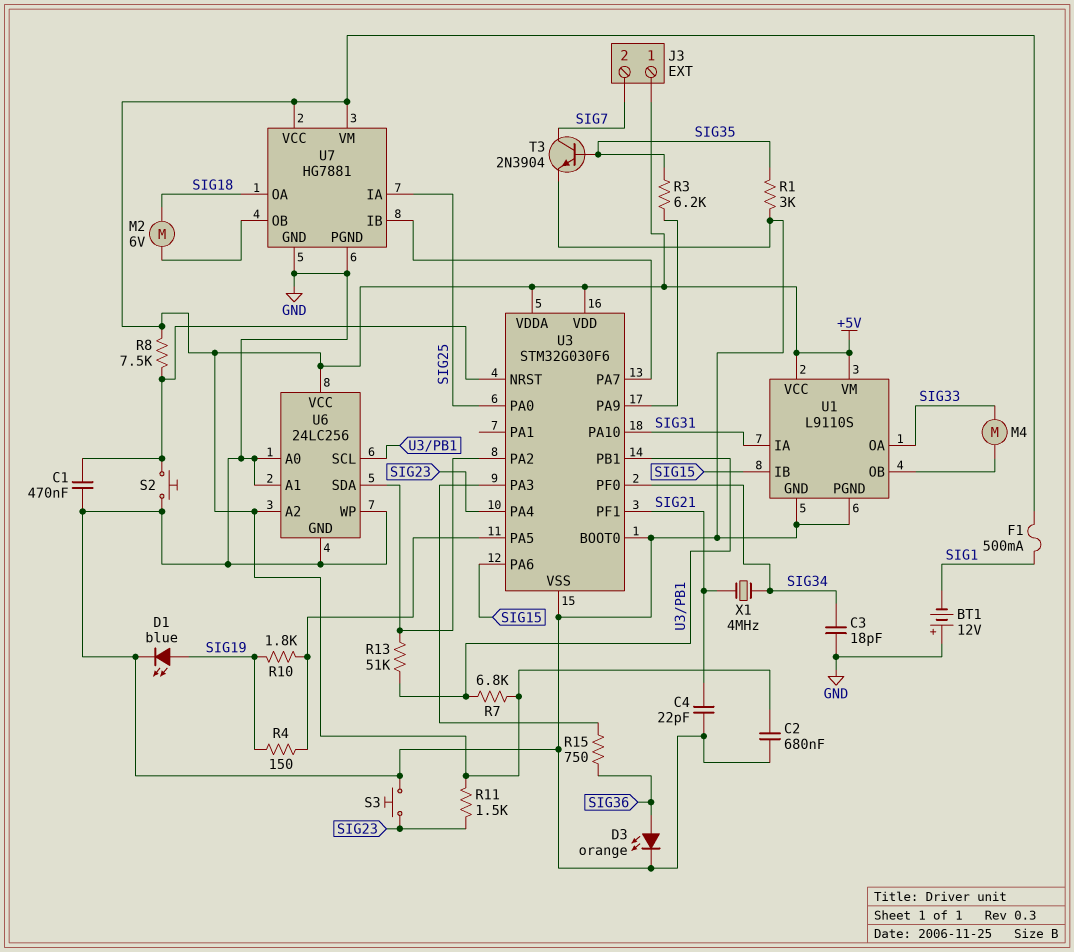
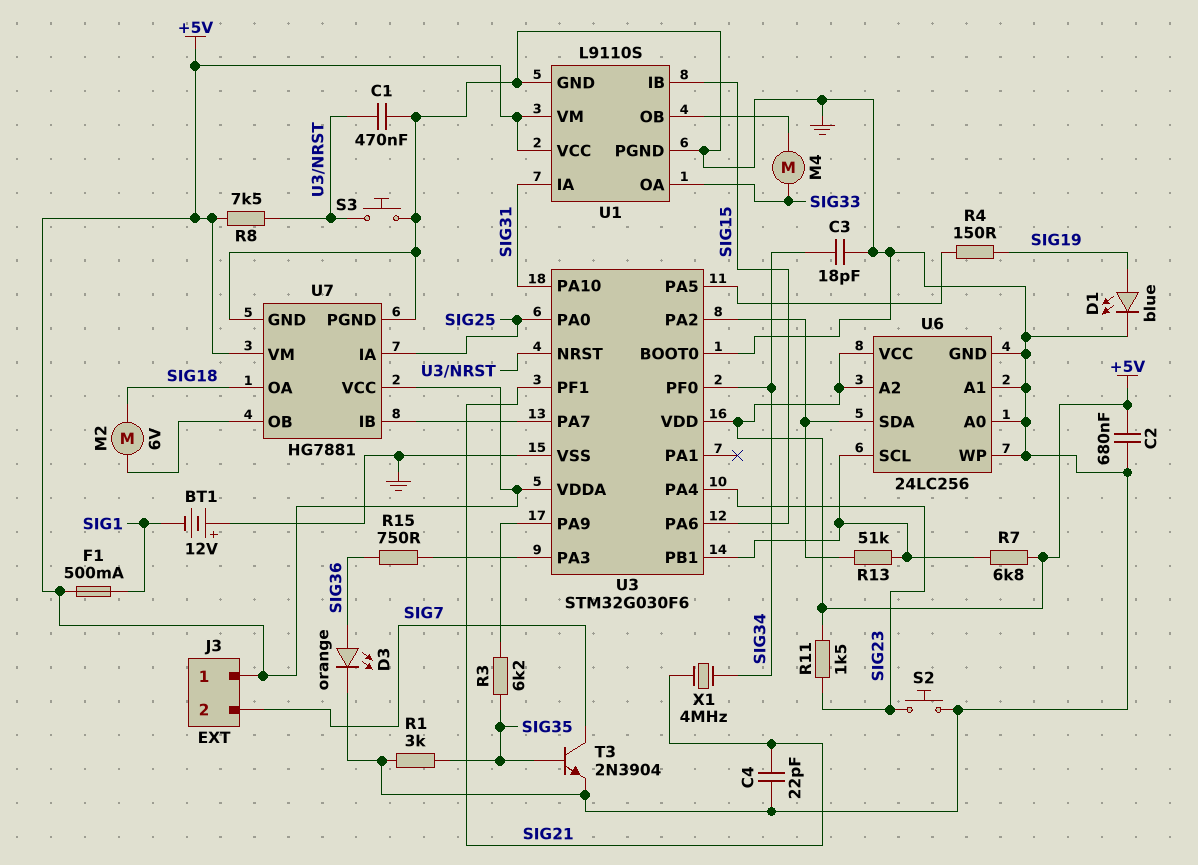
R10: 1.8k (SIG19, U3/PA5) -> none
S2: button (GND, U3/NRST) -> button (GND, SIG23)
S3: button (GND, SIG23) -> button (GND, U3/NRST)

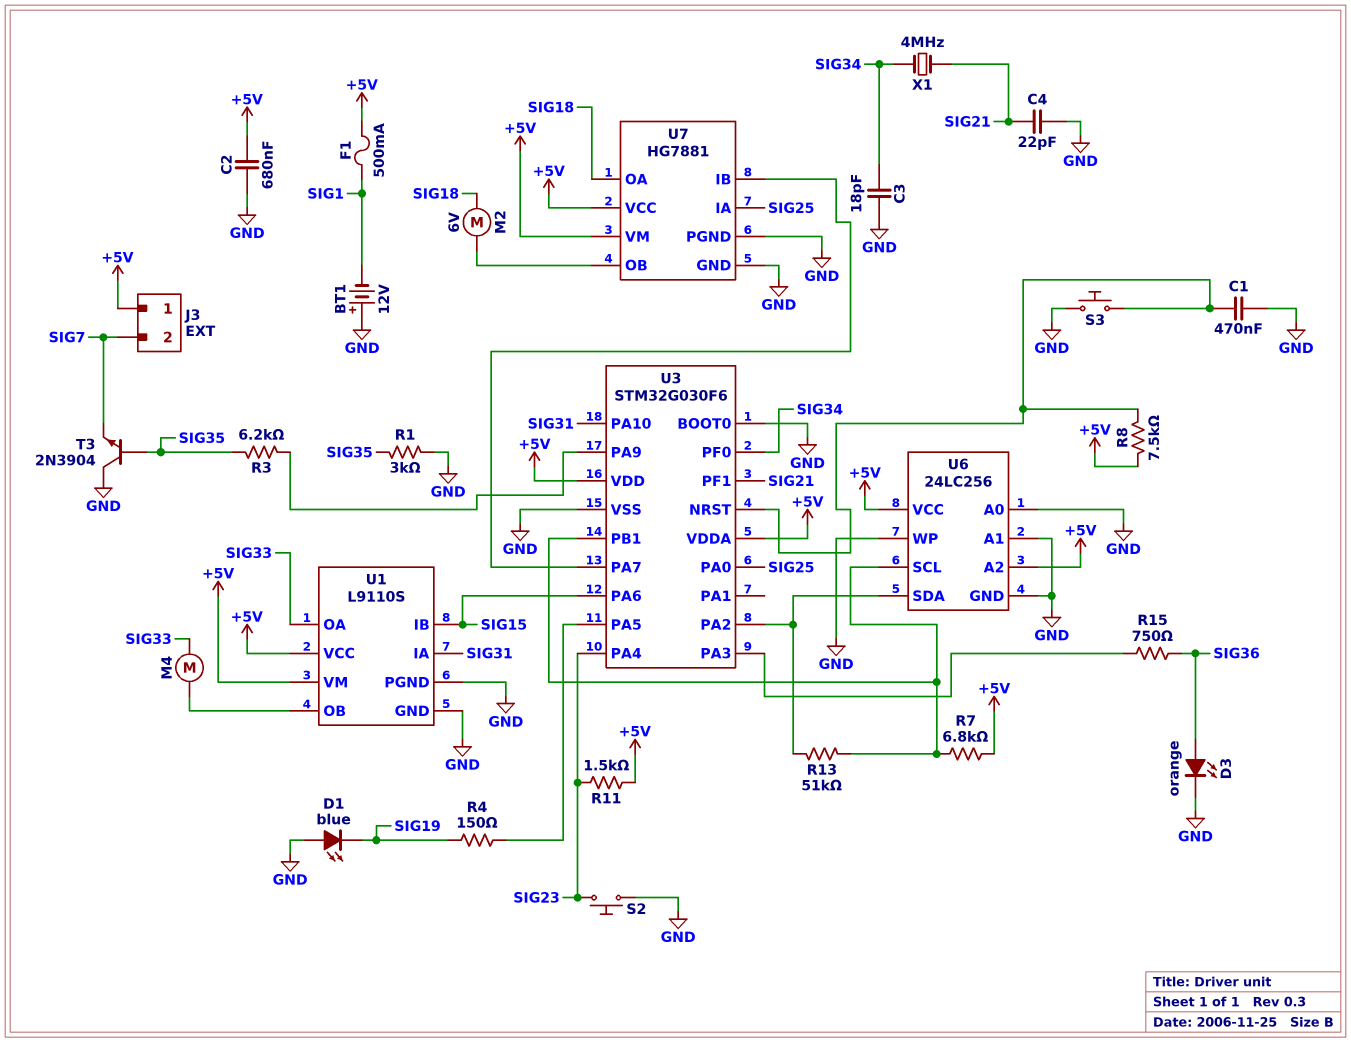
D1: LED blue (A SIG19, K GND) -> LED blue (A GND, K SIG19)
T3: NPN 2N3904 (B SIG35, C SIG7, E GND) -> NPN 2N3904 (B SIG35, C GND, E SIG7)

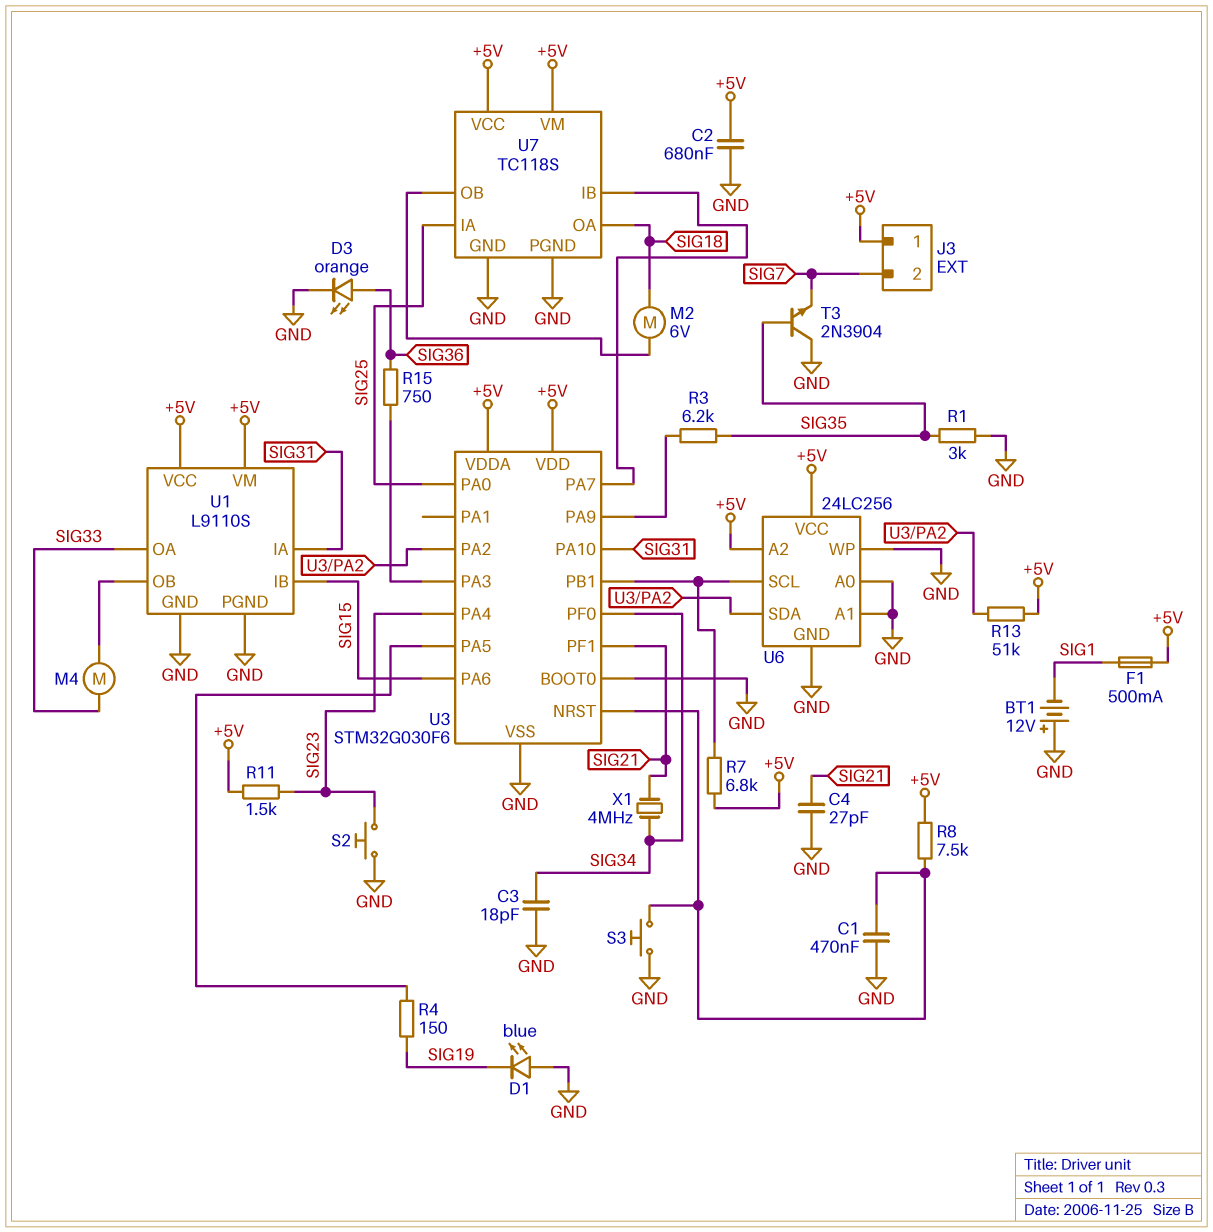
C4: 22pF (GND, SIG21) -> 27pF (GND, SIG21)
R13: 51k (U3/PA2, U3/PB1) -> 51k (+5V, U3/PA2)
U7: HG7881 -> TC118S

